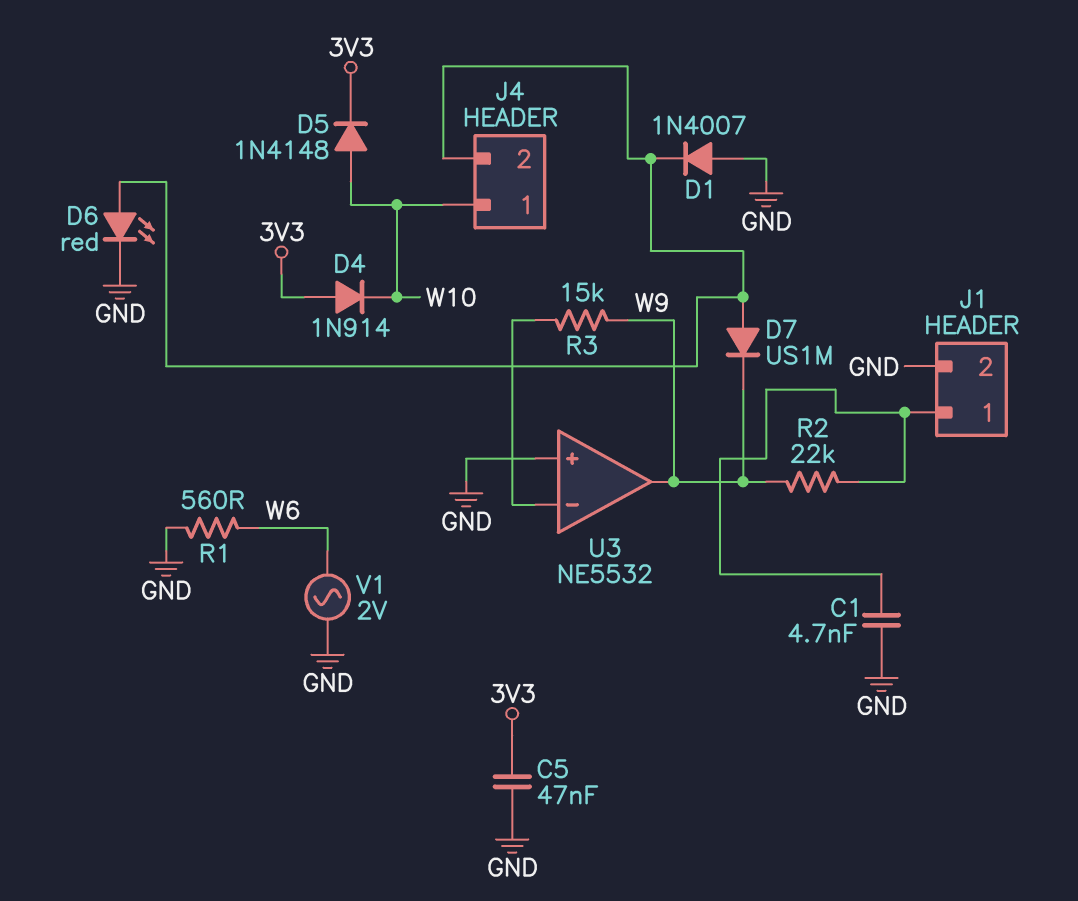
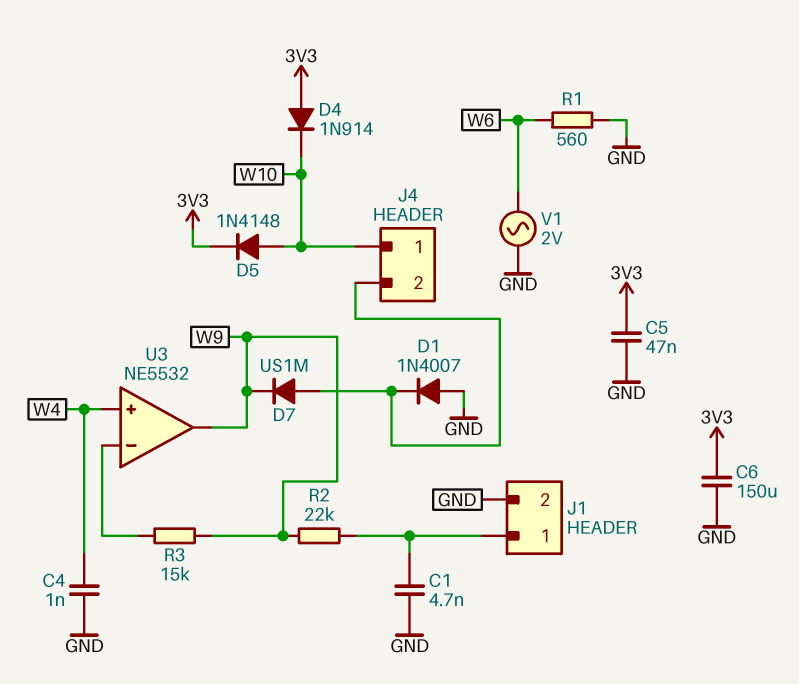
C4: none -> 1nF (GND, W4)
C6: none -> 150uF (3V3, GND)
D6: LED red (A J4/2, K GND) -> none
U3 pin in+: GND -> W4

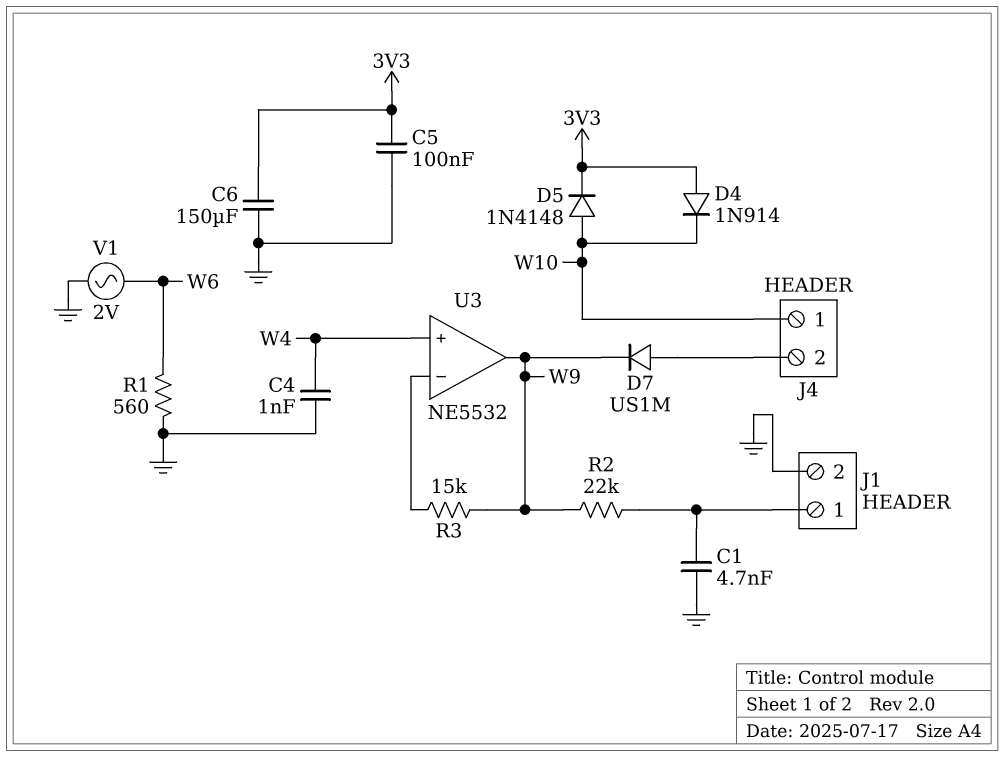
C5: 47nF (3V3, GND) -> 100nF (3V3, GND)
D1: diode 1N4007 (A GND, K J4/2) -> none

